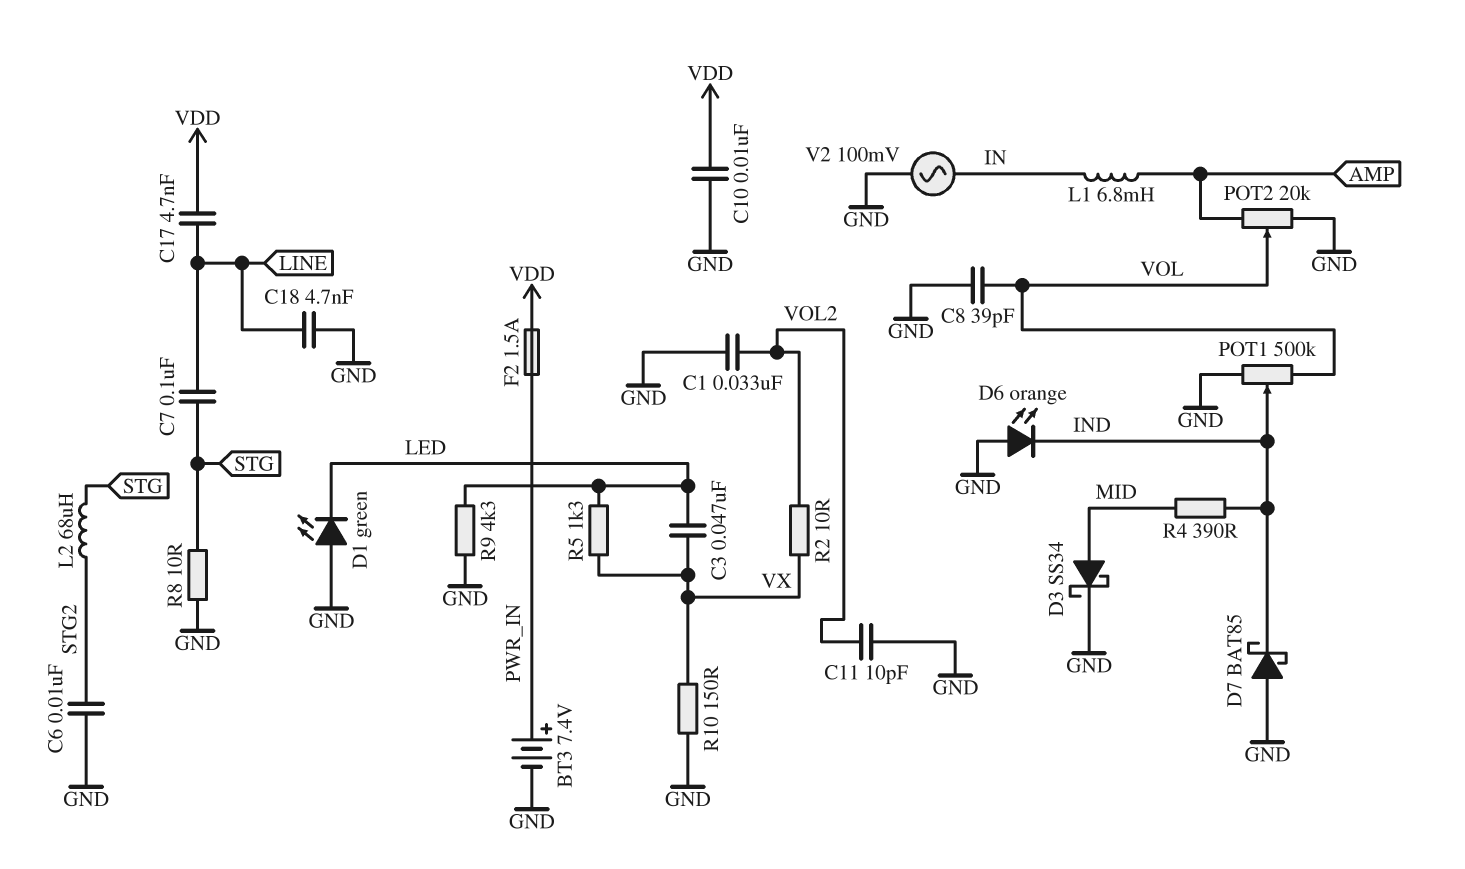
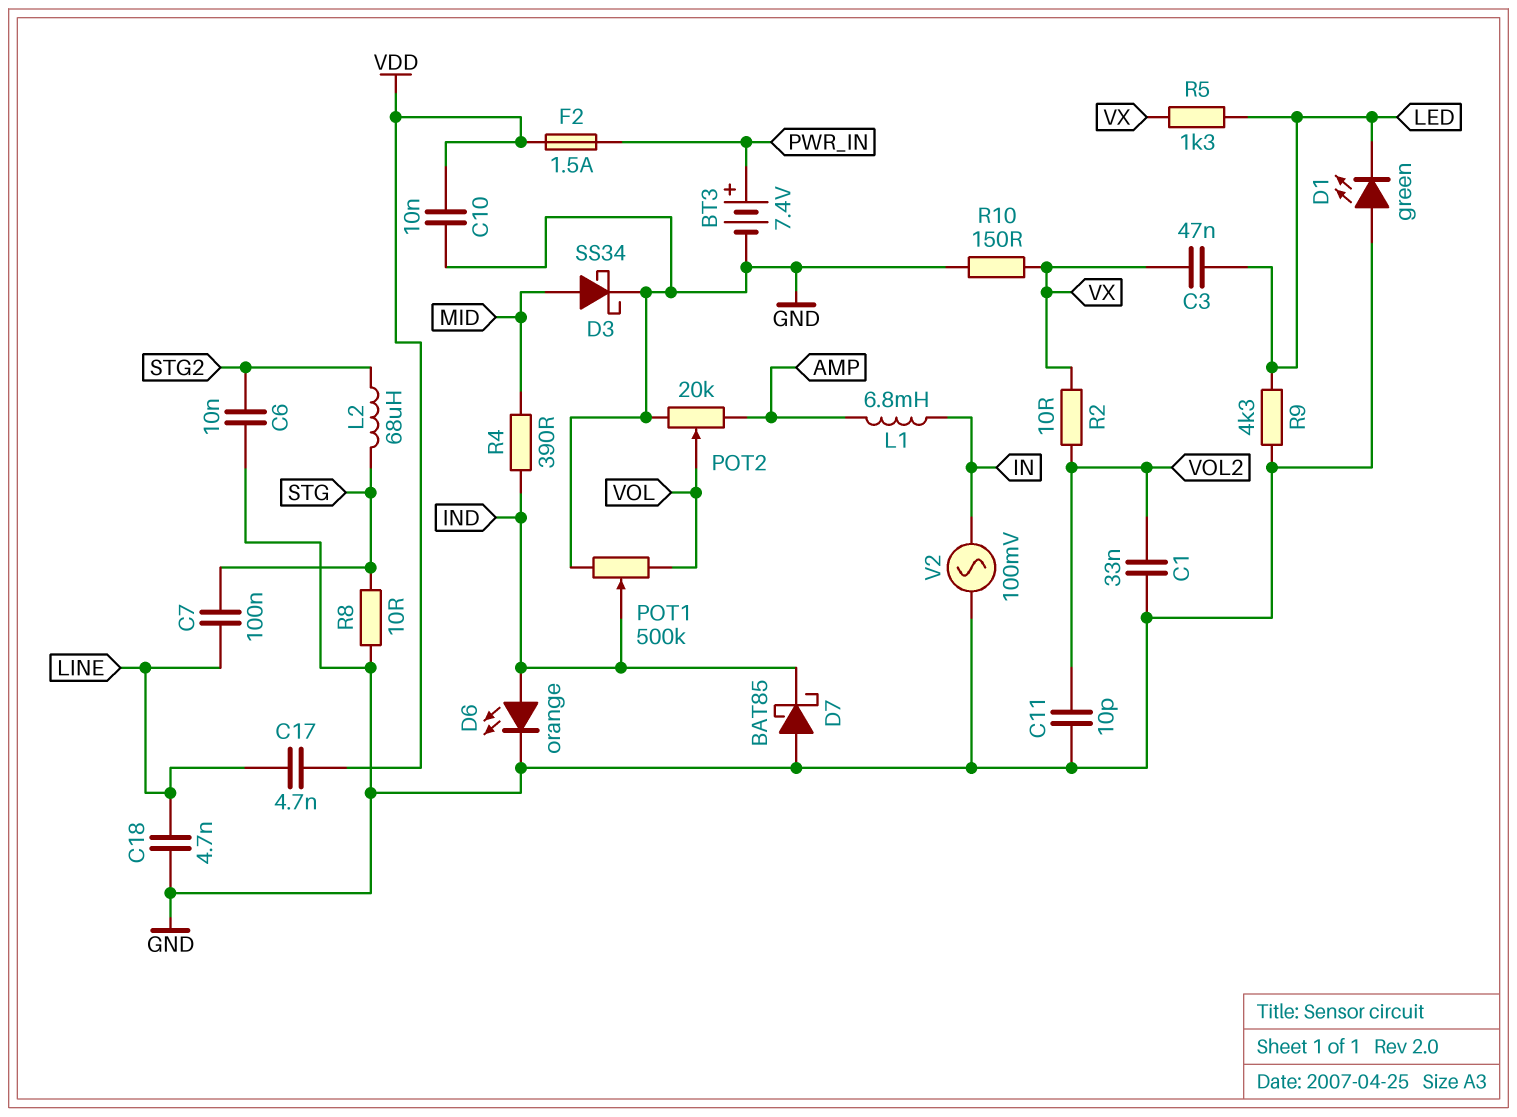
C8: 39pF (GND, VOL) -> none
D6: LED orange (A GND, K IND) -> LED orange (A IND, K GND)

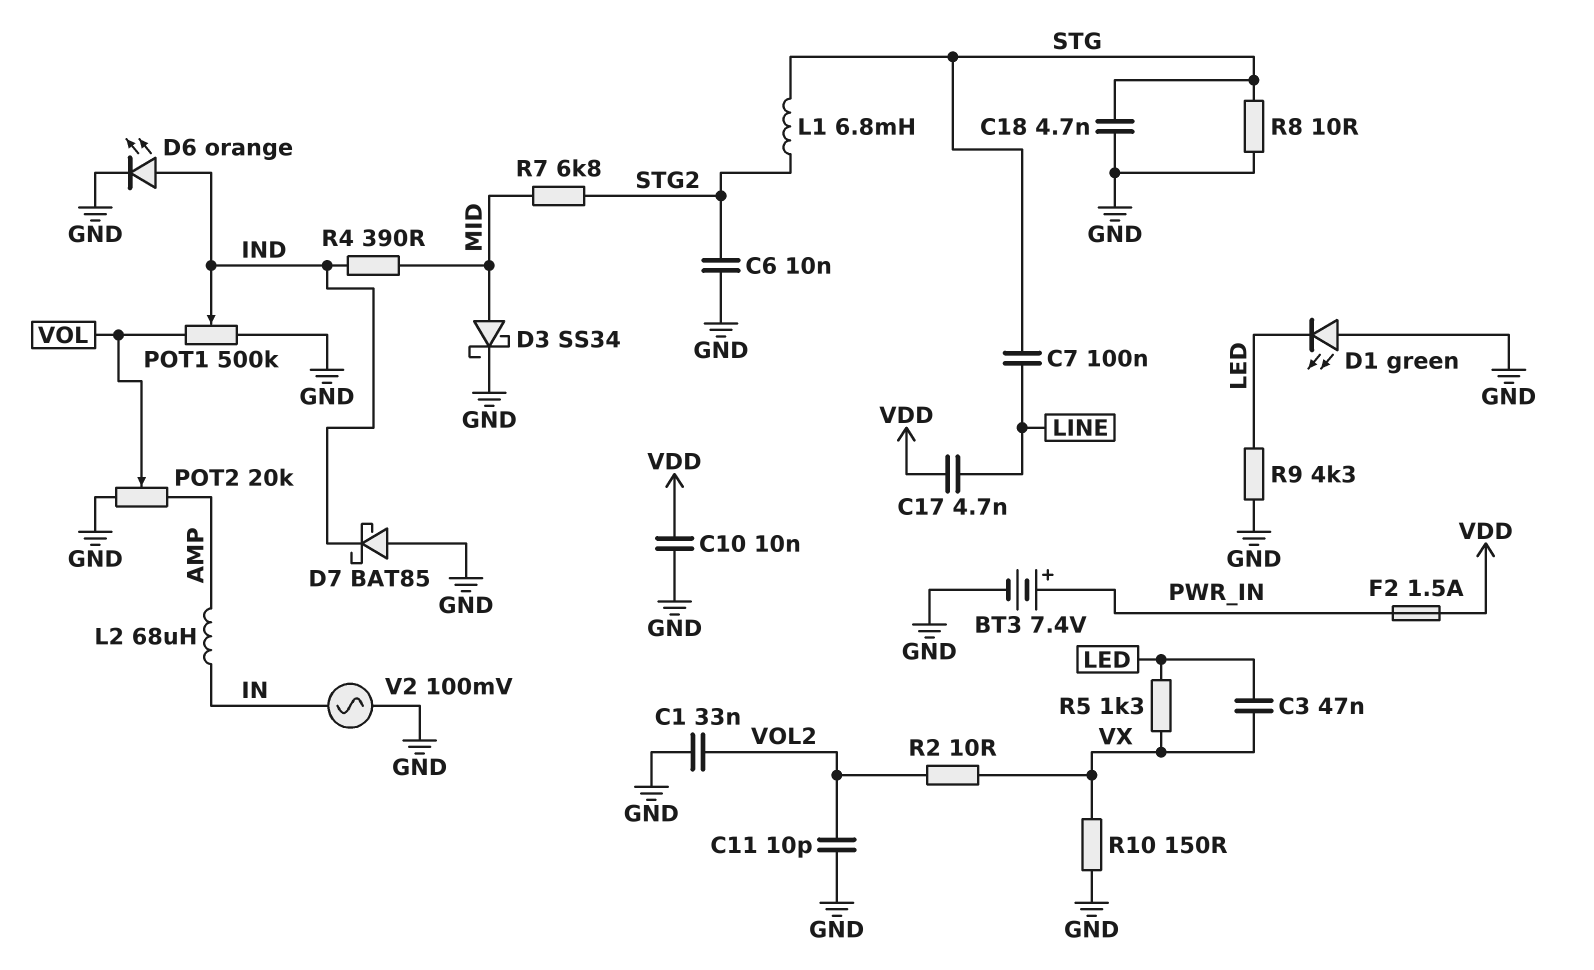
C18: 4.7nF (GND, LINE) -> 4.7nF (GND, STG)
L1: 6.8mH (AMP, IN) -> 6.8mH (STG, STG2)
L2: 68uH (STG, STG2) -> 68uH (AMP, IN)
R7: none -> 6.8k (MID, STG2)

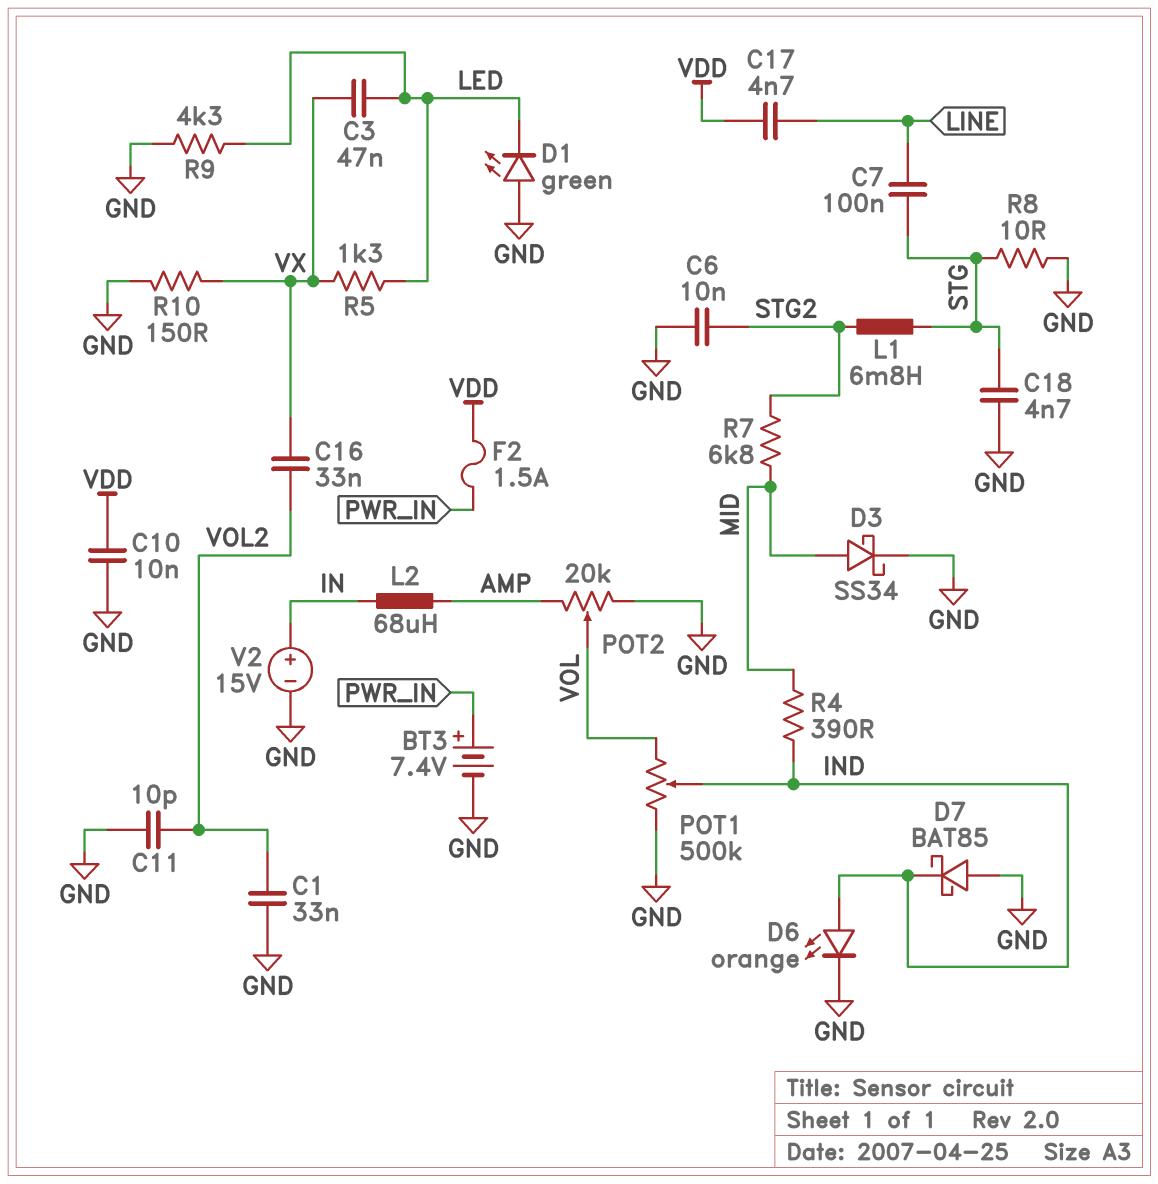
C16: none -> 33nF (VOL2, VX)
R2: 10 (VOL2, VX) -> none
V2: AC 100mV (GND, IN) -> 15V (plus IN, minus GND)

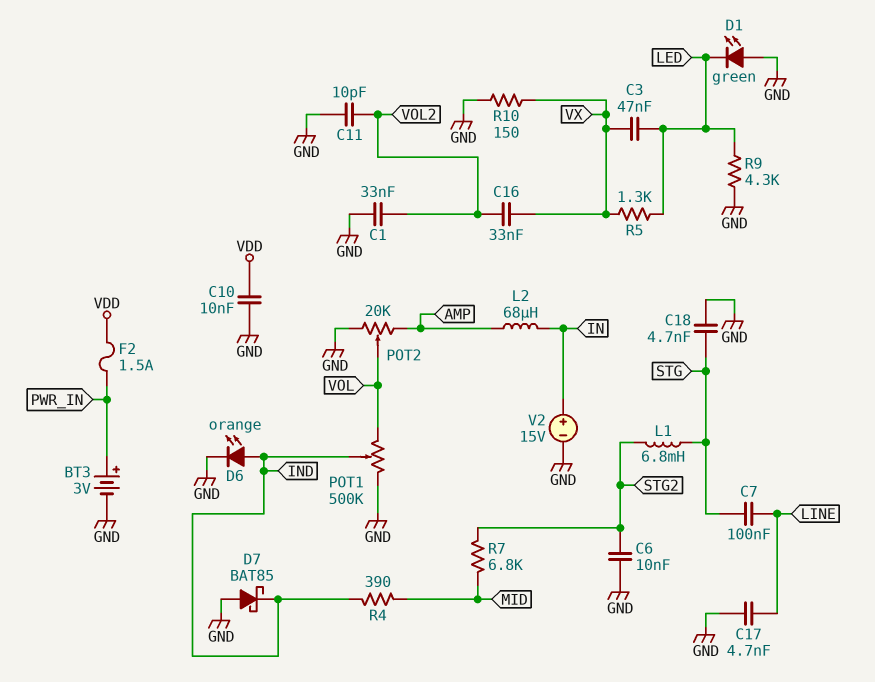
BT3: 7.4V (plus PWR_IN, minus GND) -> 3V (plus PWR_IN, minus GND)
C17: 4.7nF (LINE, VDD) -> 4.7nF (GND, LINE)
D3: schottky SS34 (A MID, K GND) -> none
R8: 10 (GND, STG) -> none

